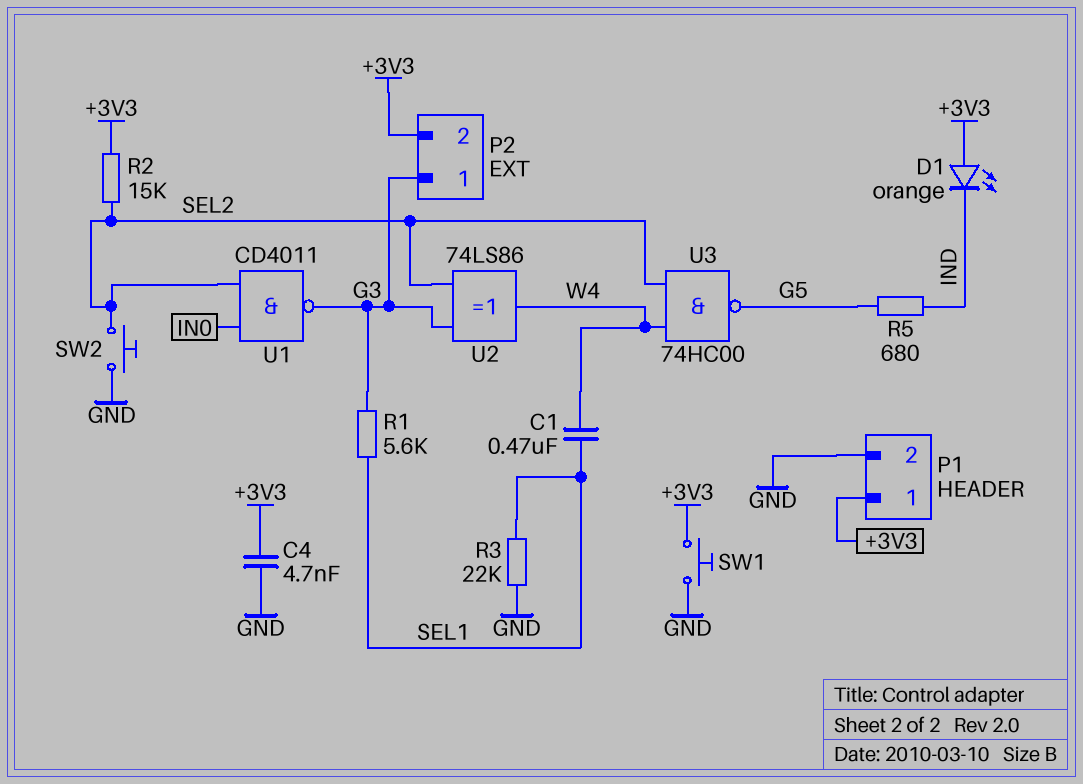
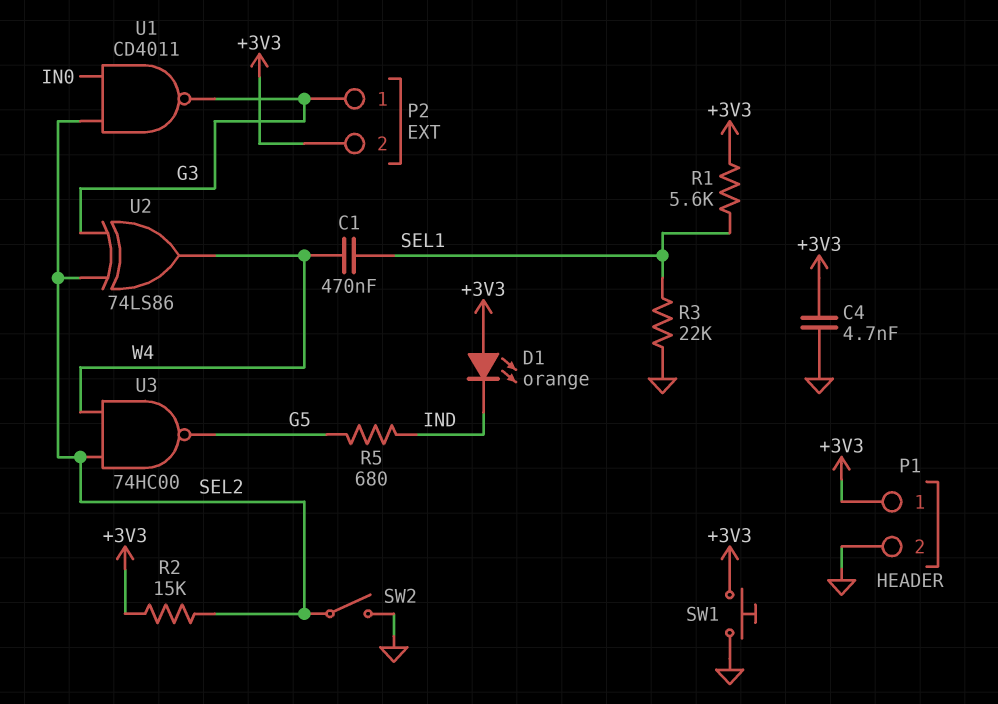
R1: 5.6k (G3, SEL1) -> 5.6k (+3V3, SEL1)
SW2: button (GND, SEL2) -> switch (GND, SEL2)

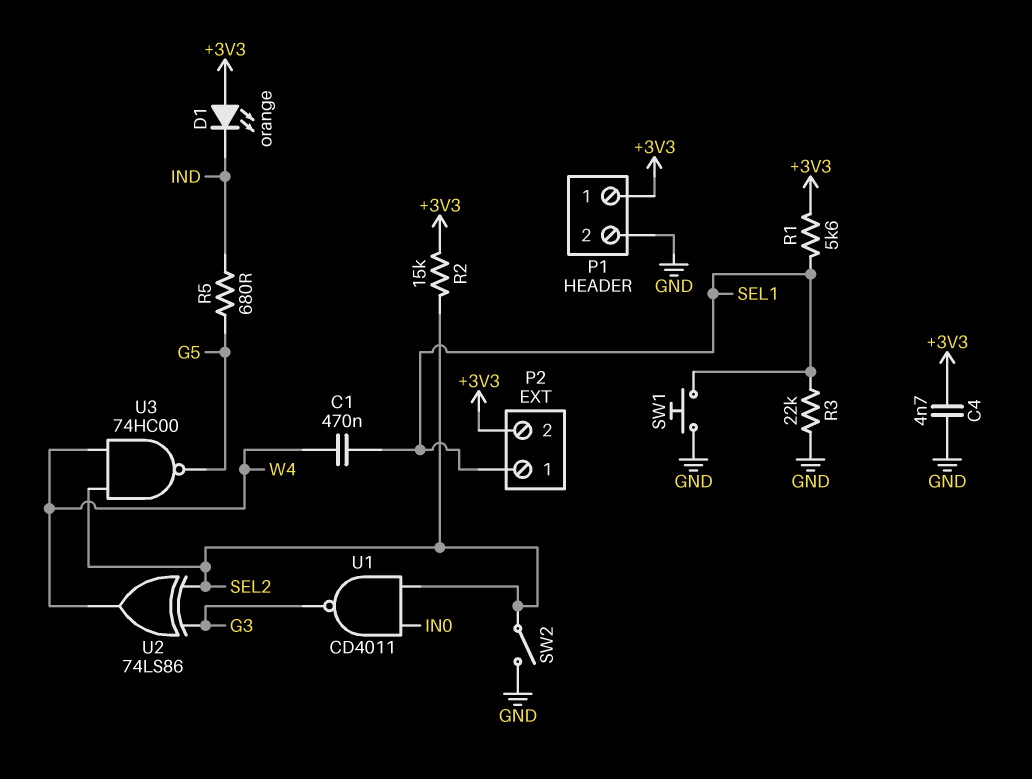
P2 pin 1: G3 -> SEL1
SW1: button (+3V3, GND) -> button (GND, SEL1)

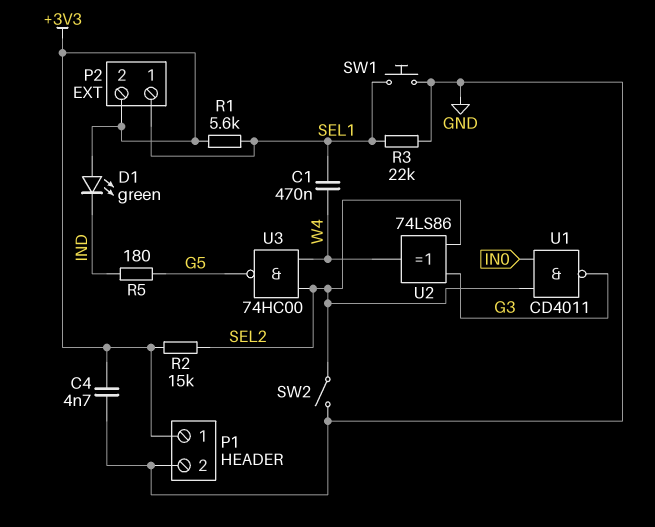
D1: LED orange (A +3V3, K IND) -> LED green (A +3V3, K IND)
R5: 680 (G5, IND) -> 180 (G5, IND)

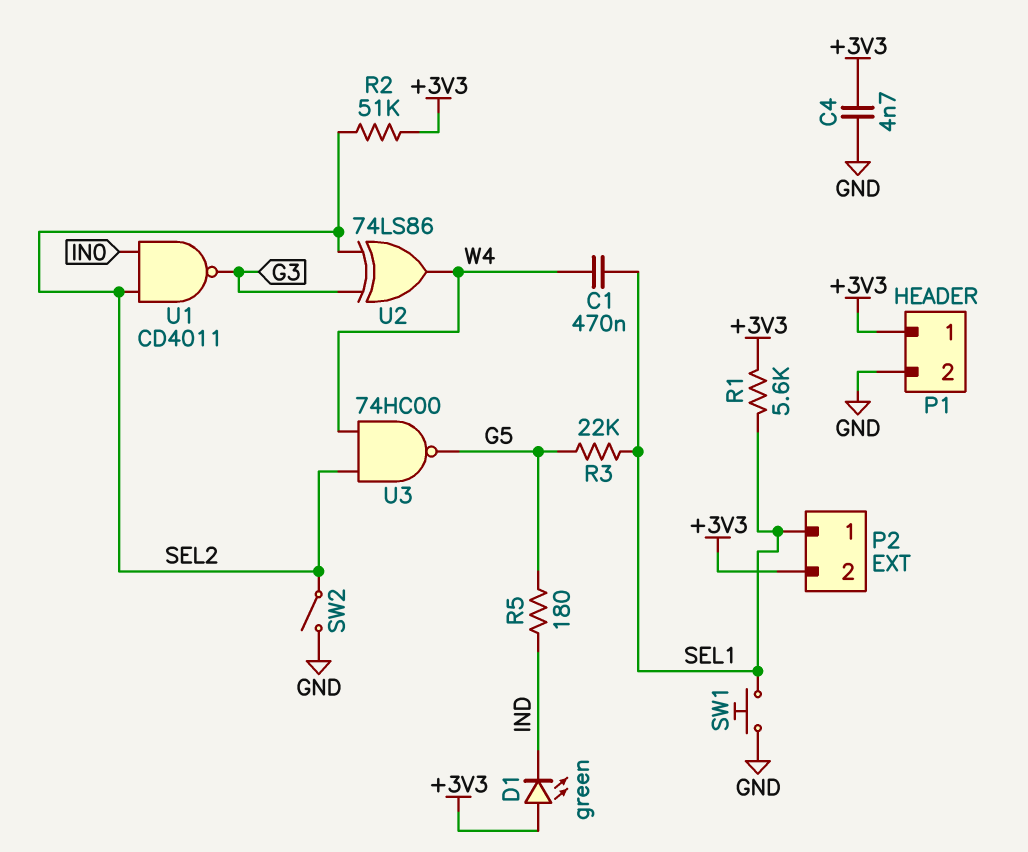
R2: 15k (+3V3, SEL2) -> 51k (+3V3, SEL2)
R3: 22k (GND, SEL1) -> 22k (G5, SEL1)

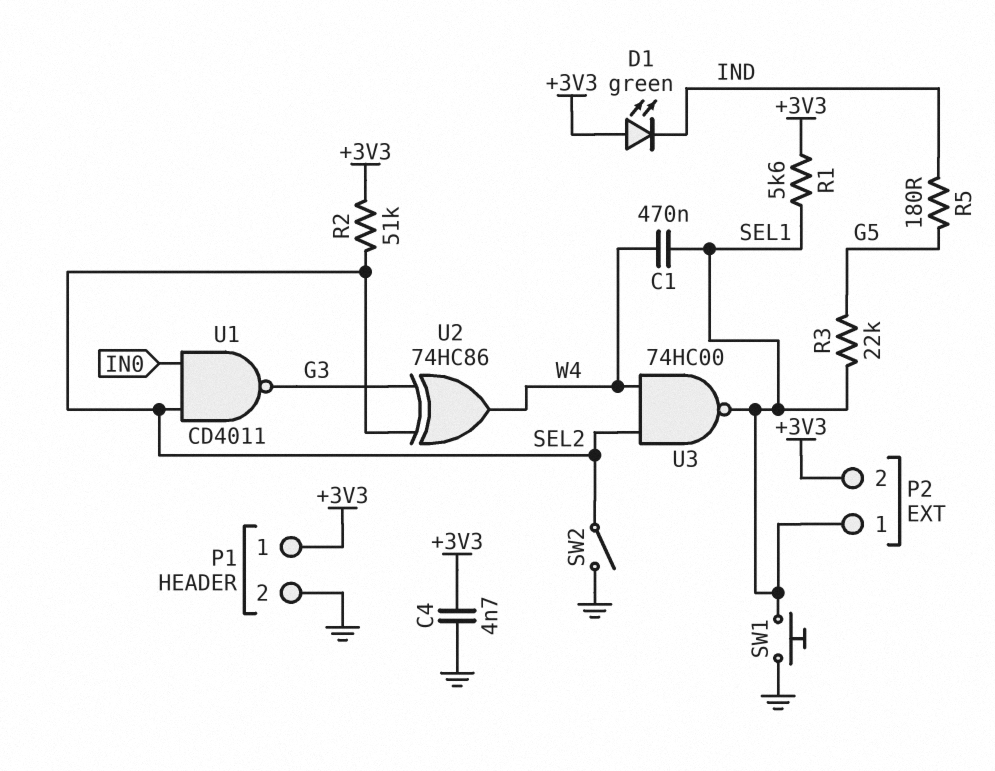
U2: XOR 74LS86 (in G3, in SEL2, out W4) -> XOR 74HC86 (in G3, in SEL2, out W4)
U3: NAND 74HC00 (in SEL2, in W4, out G5) -> NAND 74HC00 (in SEL2, in W4, out SEL1)

